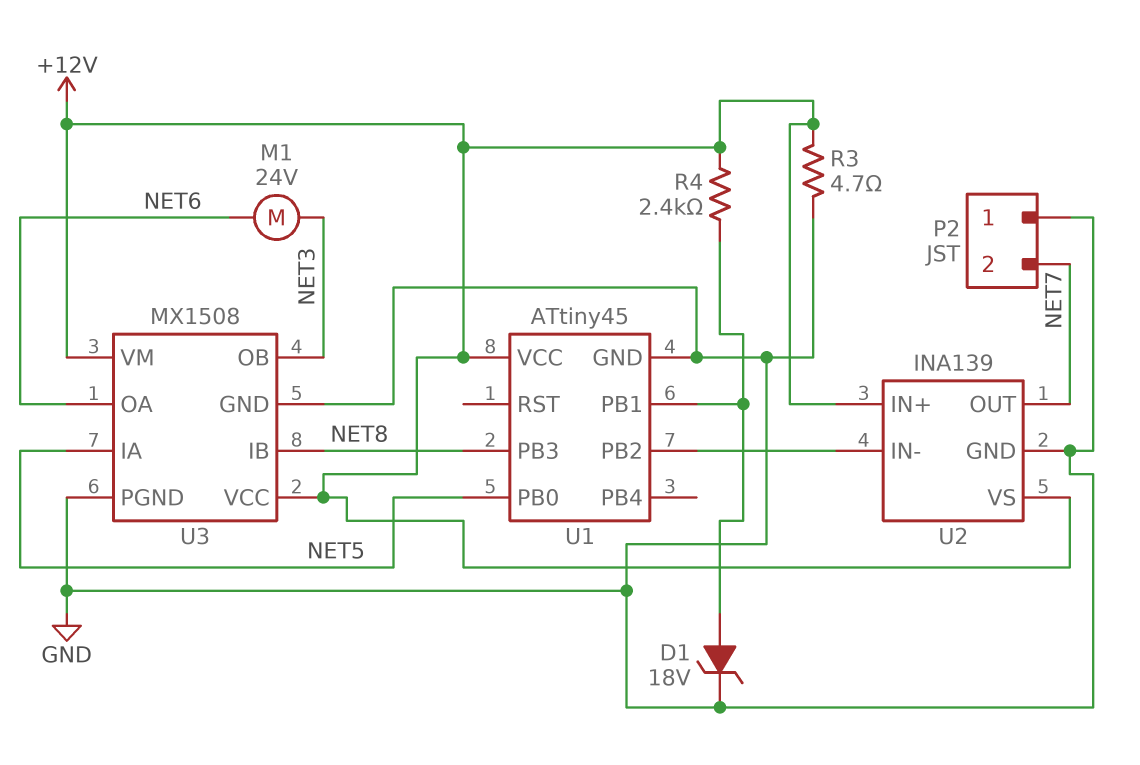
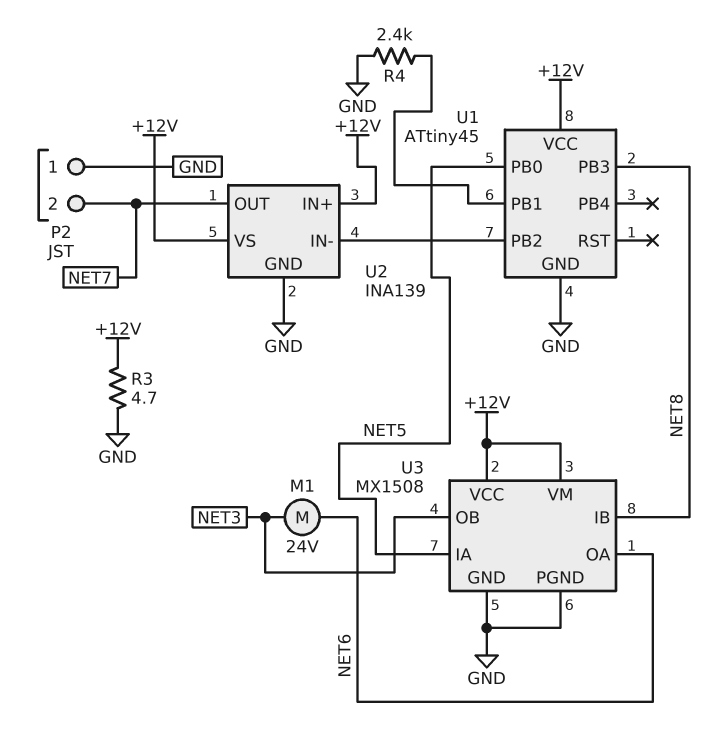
D1: zener 18V (A U1/PB1, K GND) -> none
R4: 2.4k (+12V, U1/PB1) -> 2.4k (GND, U1/PB1)

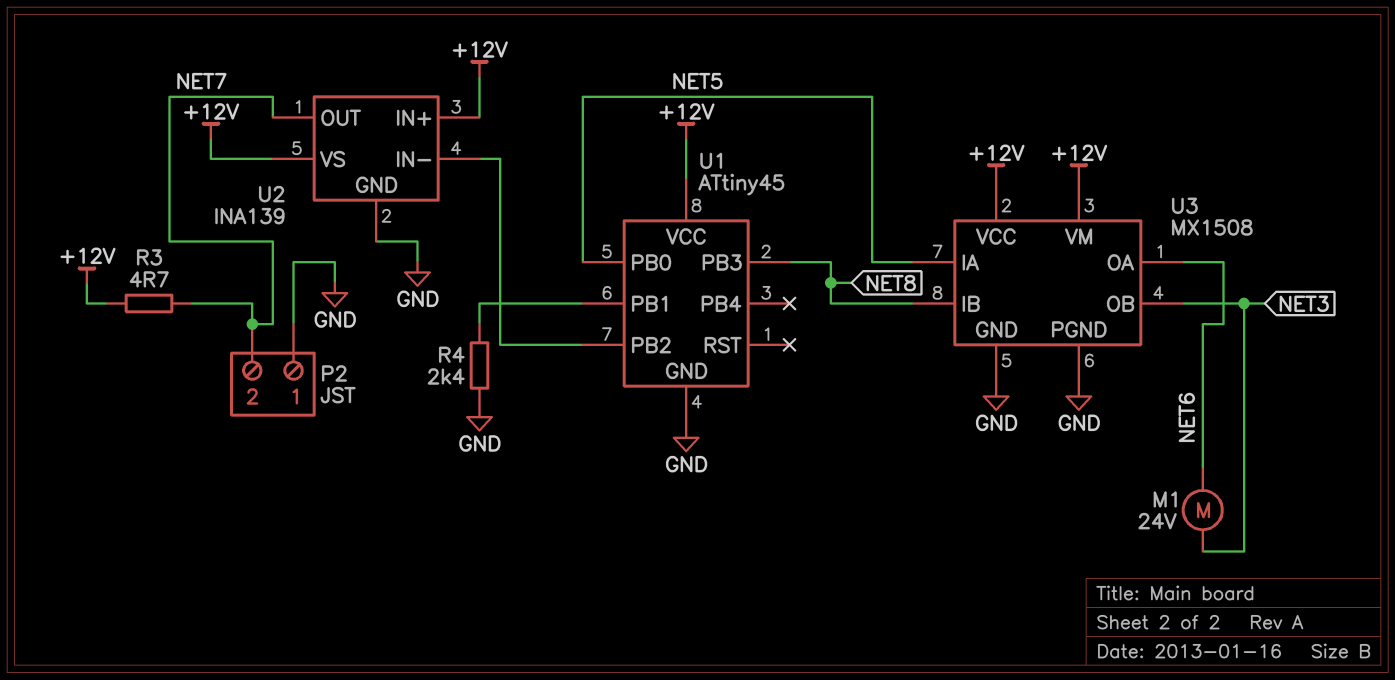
R3: 4.7 (+12V, GND) -> 4.7 (+12V, NET7)

